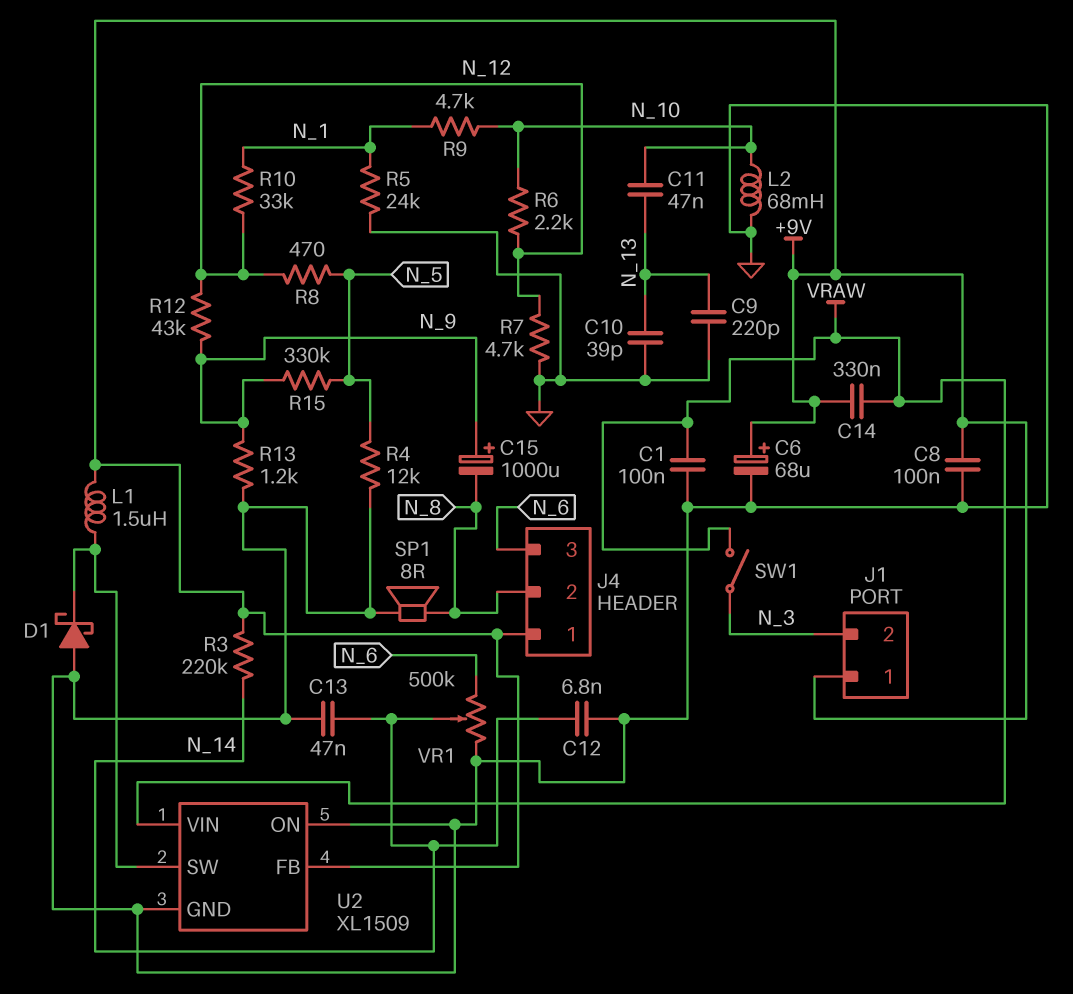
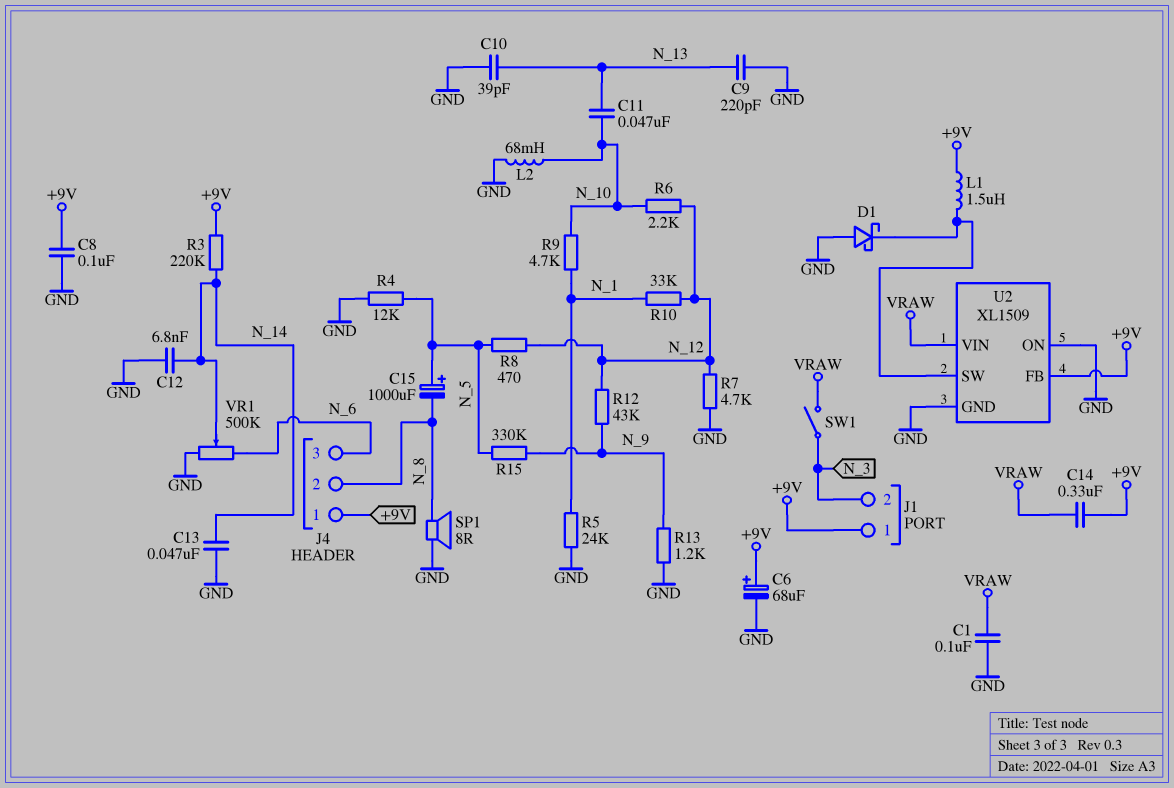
C15: 1000uF (plus N_9, minus N_8) -> 1000uF (plus N_5, minus N_8)

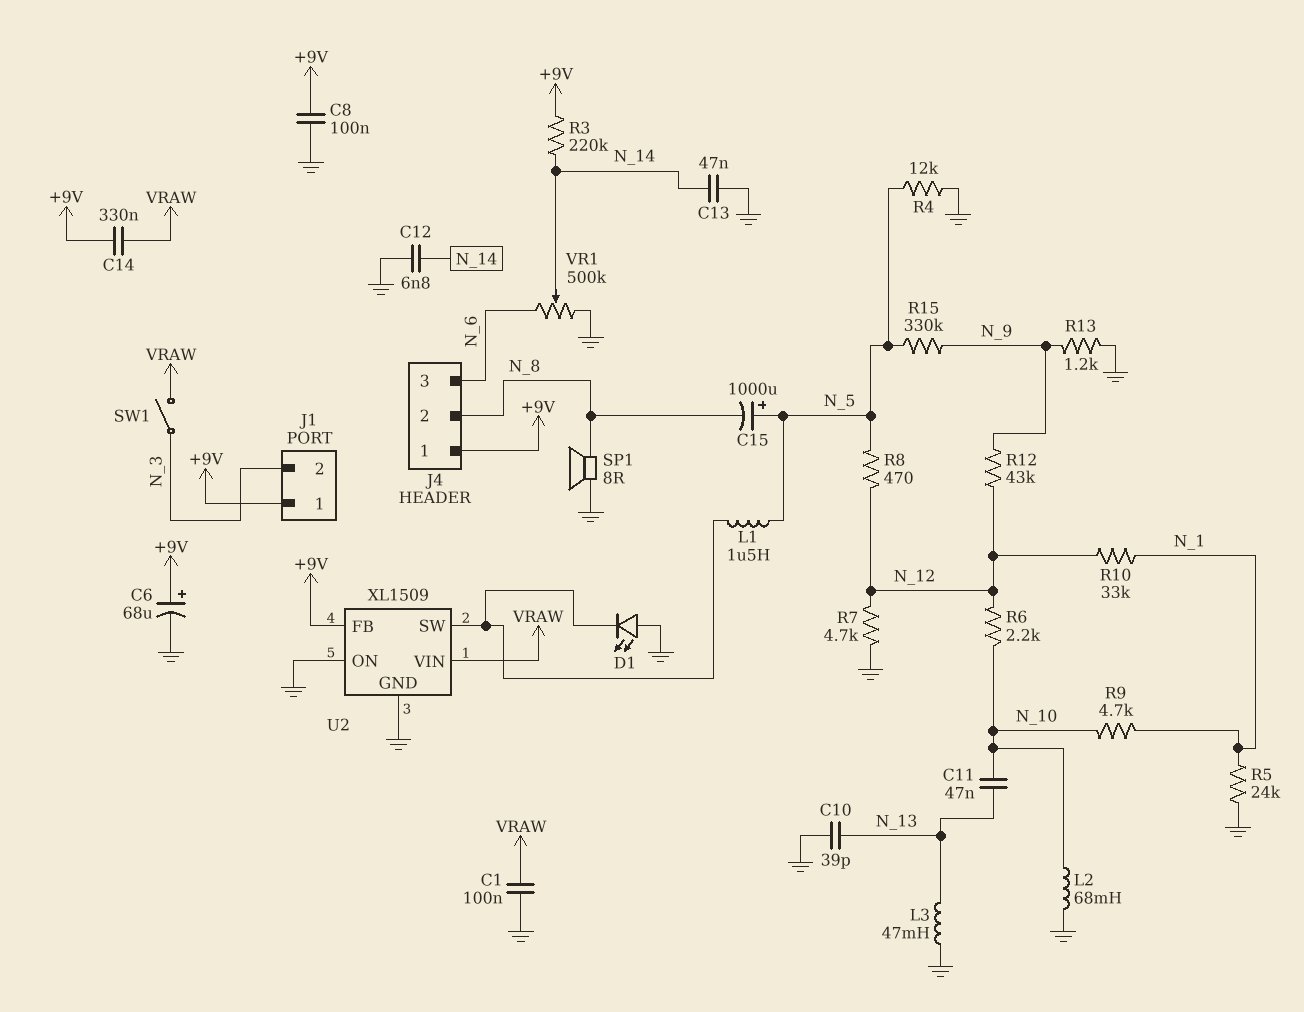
C9: 220pF (GND, N_13) -> none
D1: schottky (A GND, K U2/SW) -> LED (A GND, K U2/SW)
L1: 1.5uH (+9V, U2/SW) -> 1.5uH (N_5, U2/SW)
L3: none -> 47mH (GND, N_13)

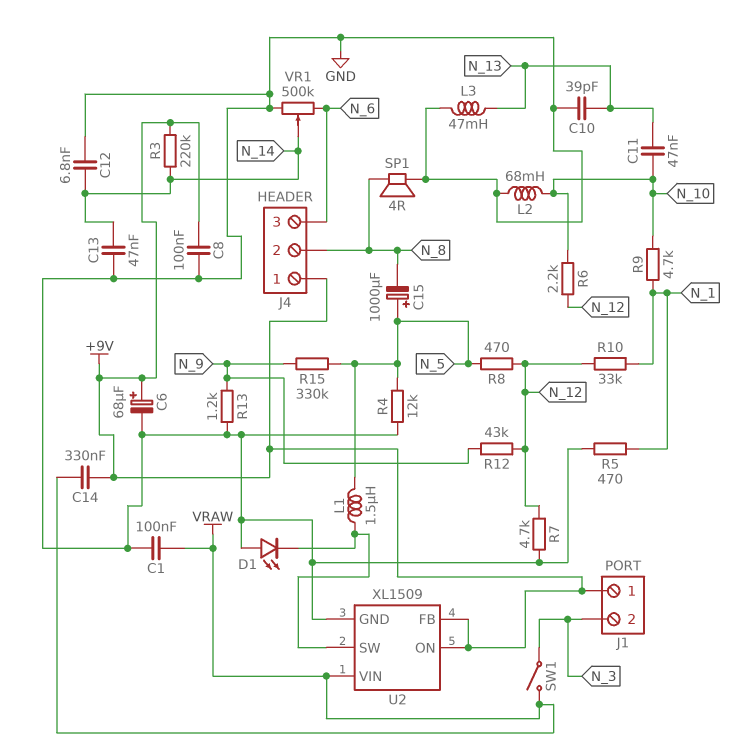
R5: 24k (GND, N_1) -> 470 (GND, N_1)
SP1: speaker 8R (GND, N_8) -> speaker 4R (GND, N_8)
U2 pin ON: GND -> +9V

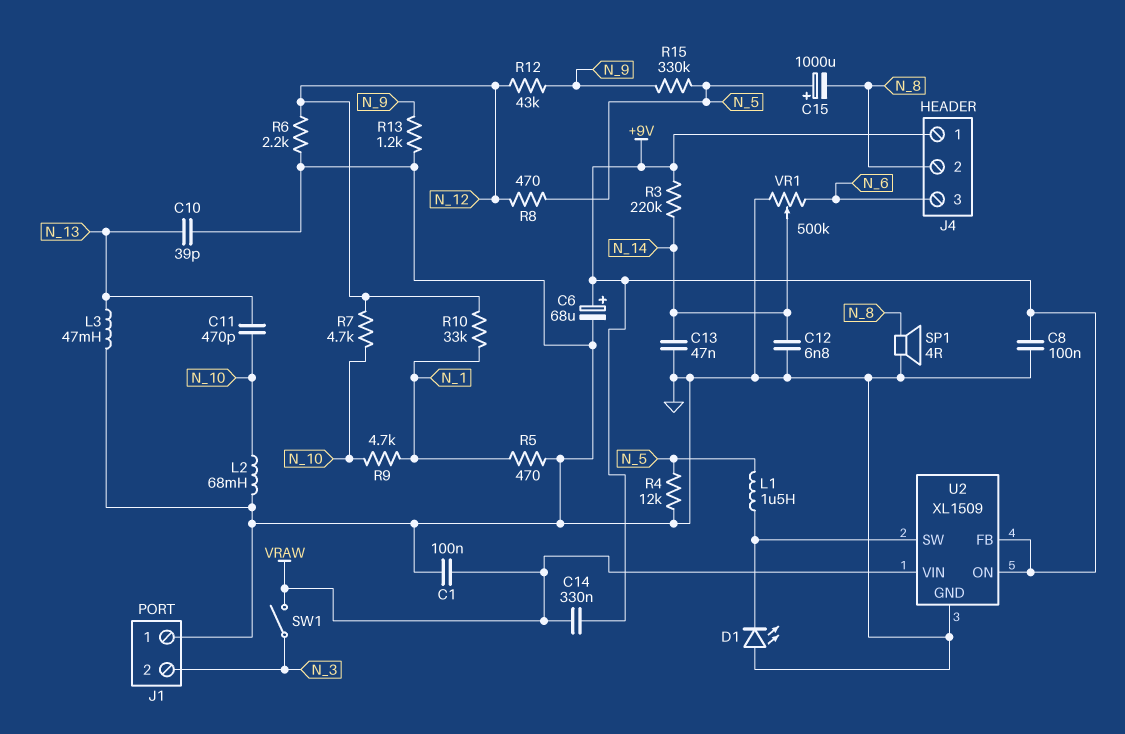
C11: 47nF (N_10, N_13) -> 470pF (N_10, N_13)
J1 pin 1: +9V -> GND
R6: 2.2k (N_10, N_12) -> 2.2k (GND, N_12)
R7: 4.7k (GND, N_12) -> 4.7k (N_10, N_12)

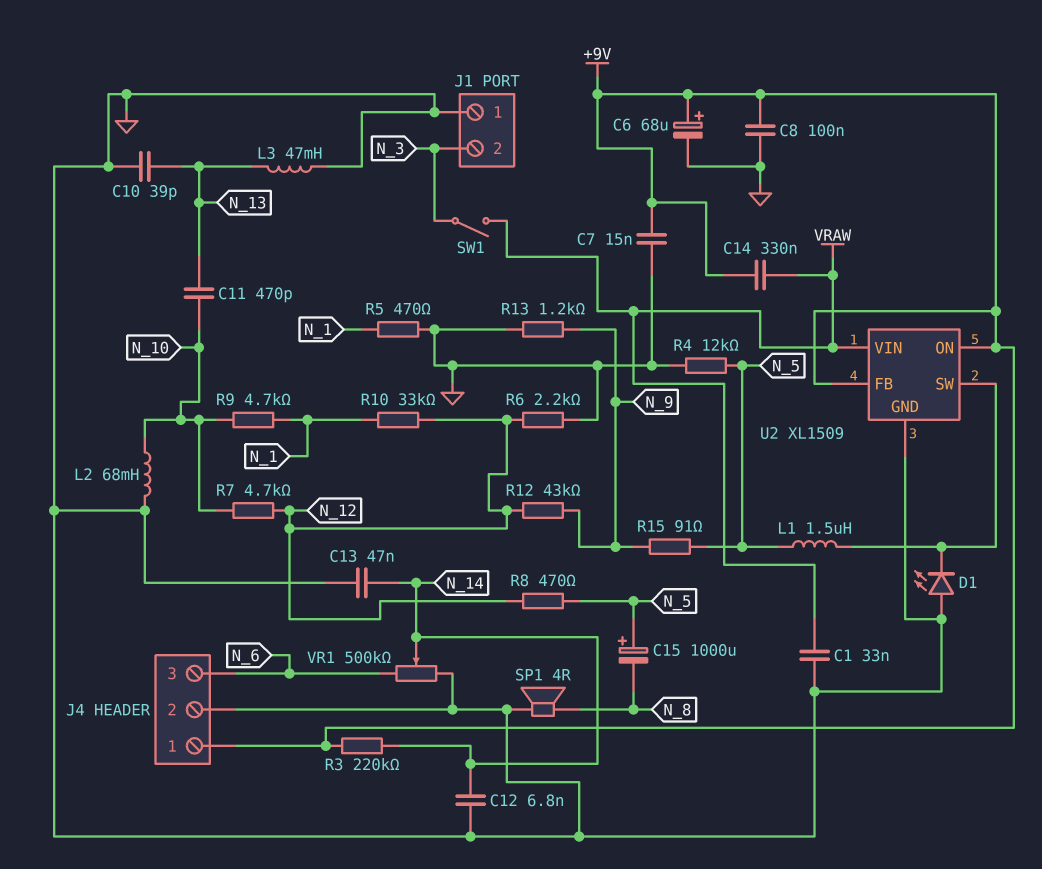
C1: 100nF (GND, VRAW) -> 33nF (GND, VRAW)
C7: none -> 15nF (+9V, GND)
J4 pin 2: N_8 -> GND
R15: 330k (N_5, N_9) -> 91 (N_5, N_9)

